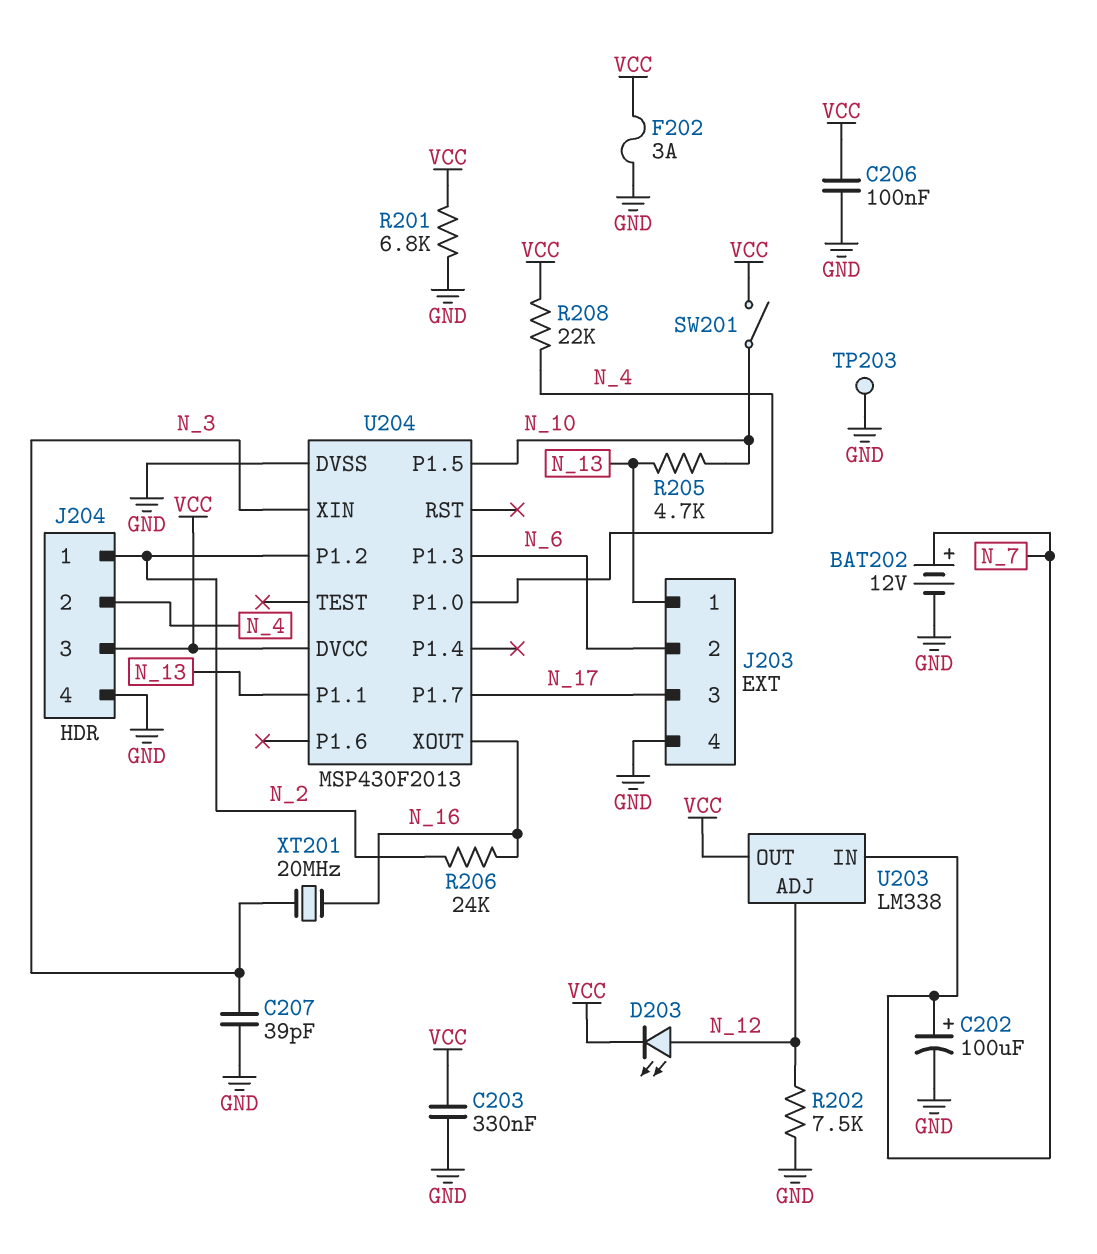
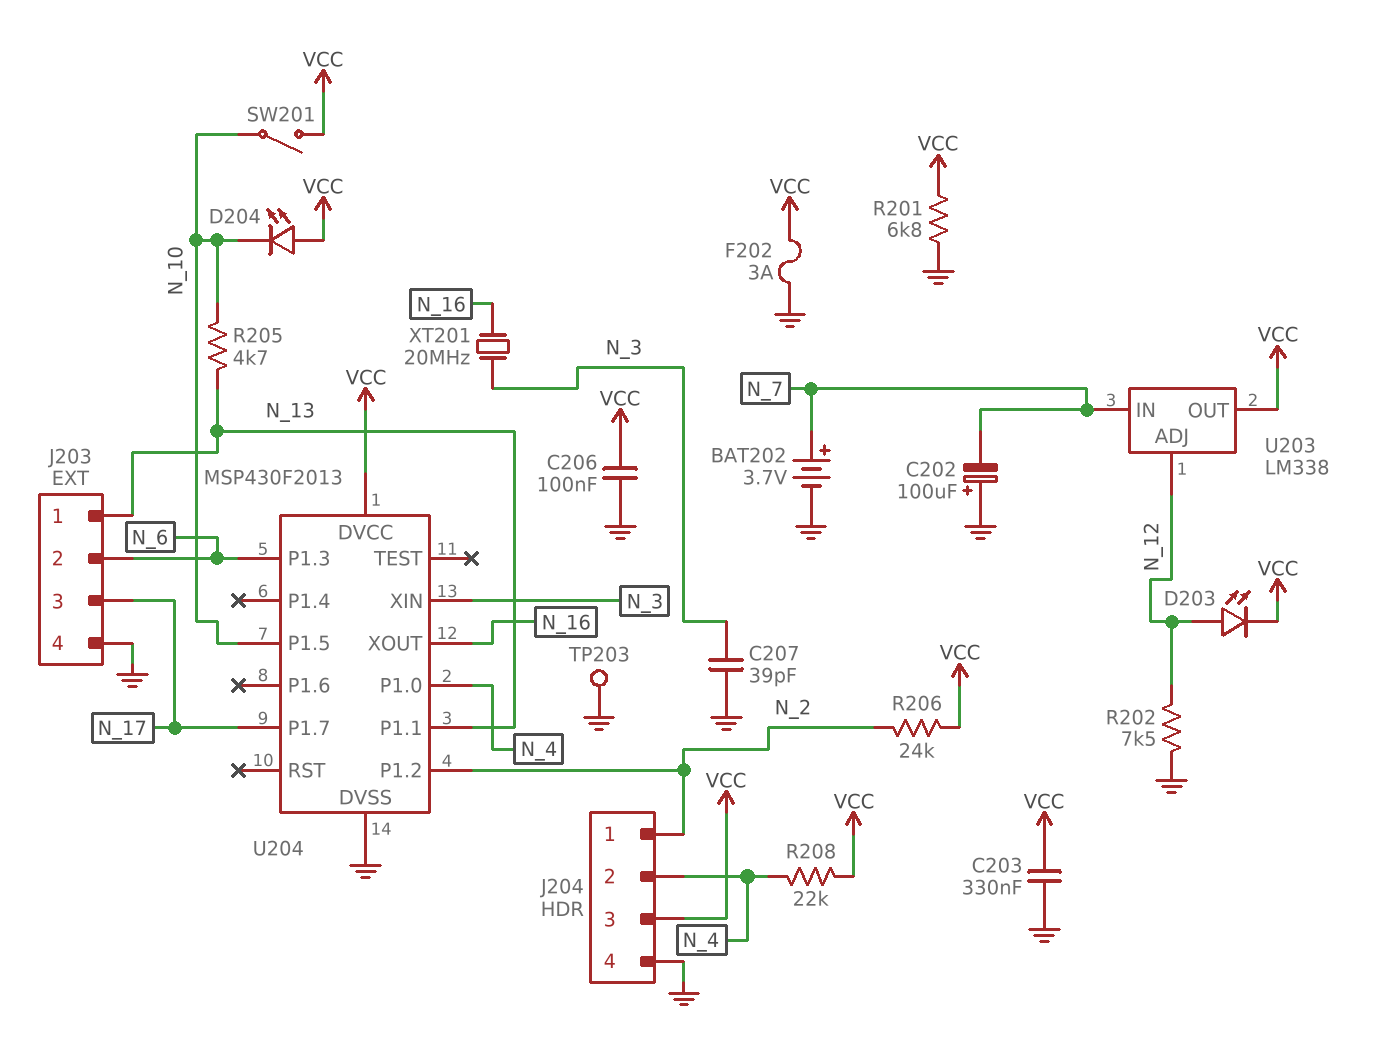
BAT202: 12V (plus N_7, minus GND) -> 3.7V (plus N_7, minus GND)
C202: 100uF (plus N_7, minus GND) -> 100uF (plus GND, minus N_7)
D204: none -> LED (A VCC, K N_10)
R206: 24k (N_2, N_16) -> 24k (N_2, VCC)

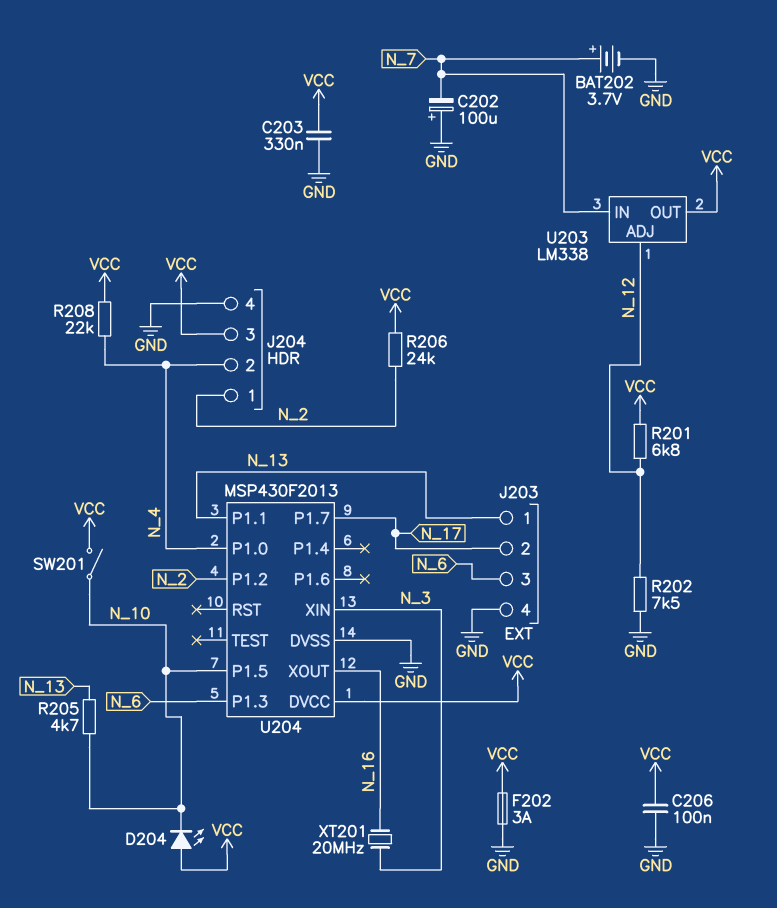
C207: 39pF (GND, N_3) -> none
D203: LED (A N_12, K VCC) -> none
J203 pin 2: N_6 -> N_17
J203 pin 3: N_17 -> N_6
R201: 6.8k (GND, VCC) -> 6.8k (N_12, VCC)
TP203: test point (GND) -> none

